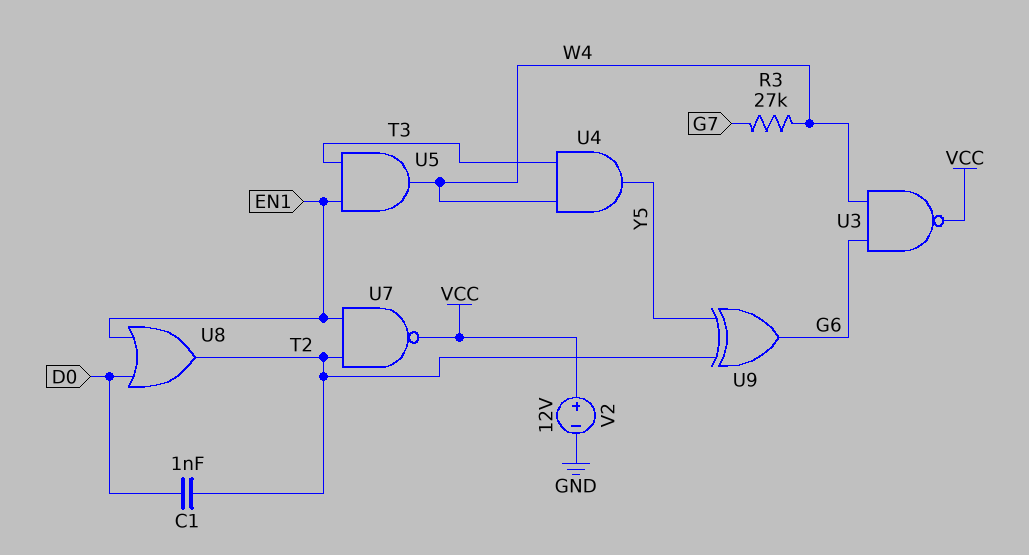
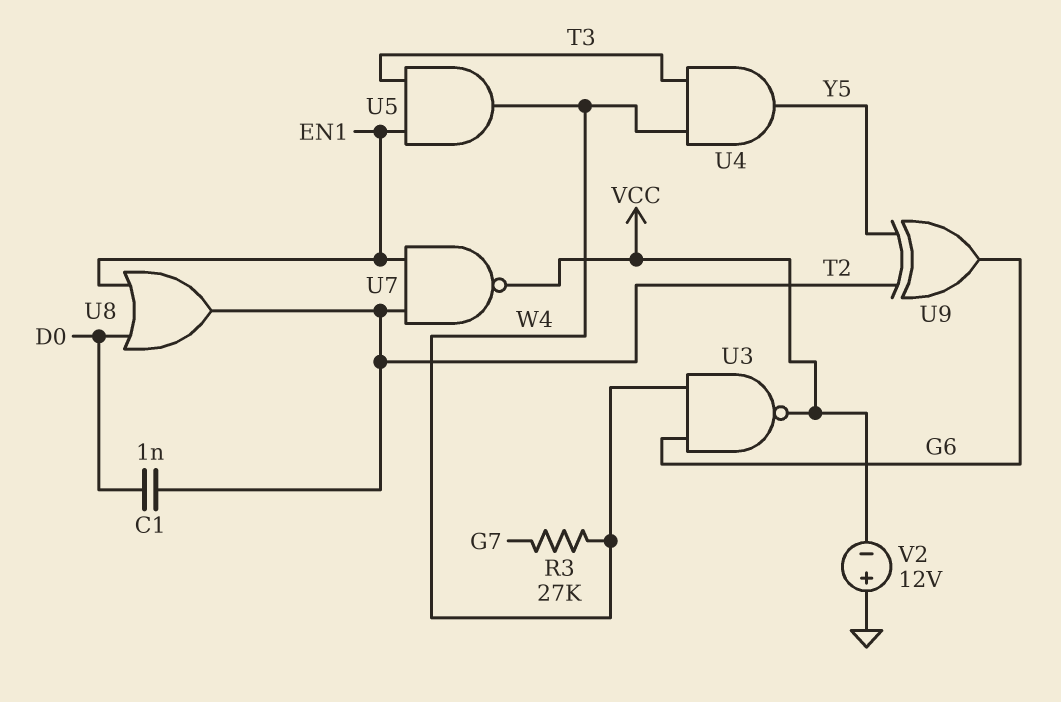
V2: 12V (plus VCC, minus GND) -> 12V (plus GND, minus VCC)

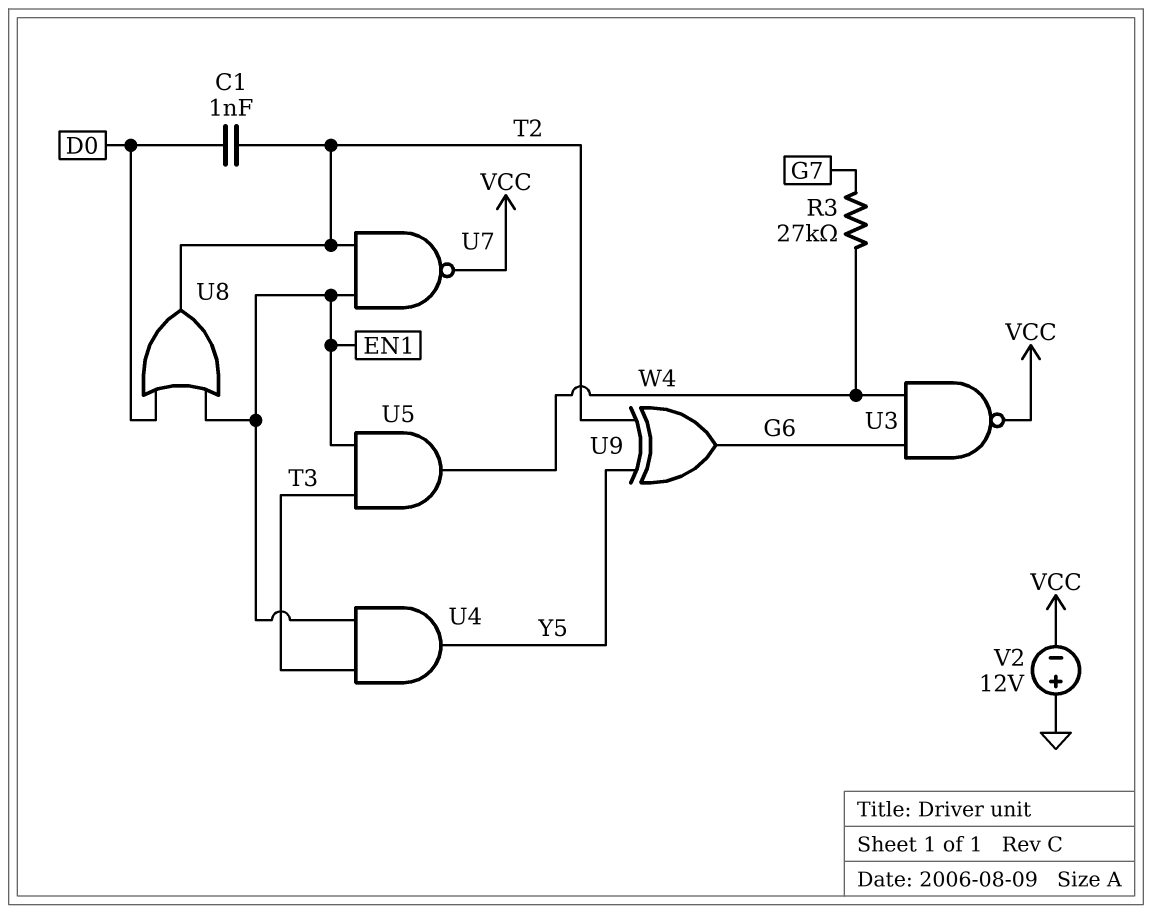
U4: AND (in T3, in W4, out Y5) -> AND (in EN1, in T3, out Y5)

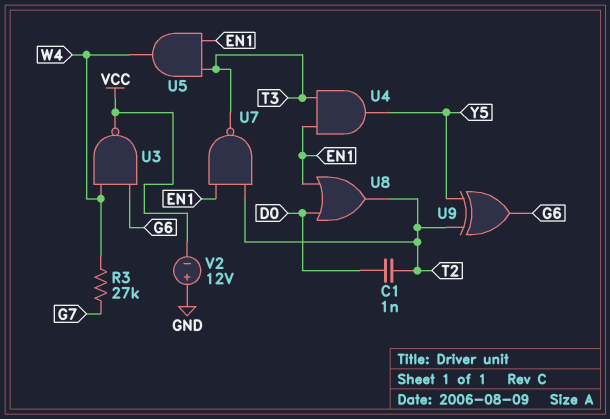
U7: NAND (in EN1, in T2, out VCC) -> NAND (in EN1, in T2, out T3)

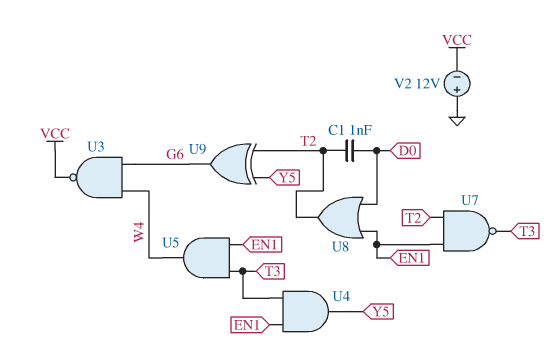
R3: 27k (G7, W4) -> none

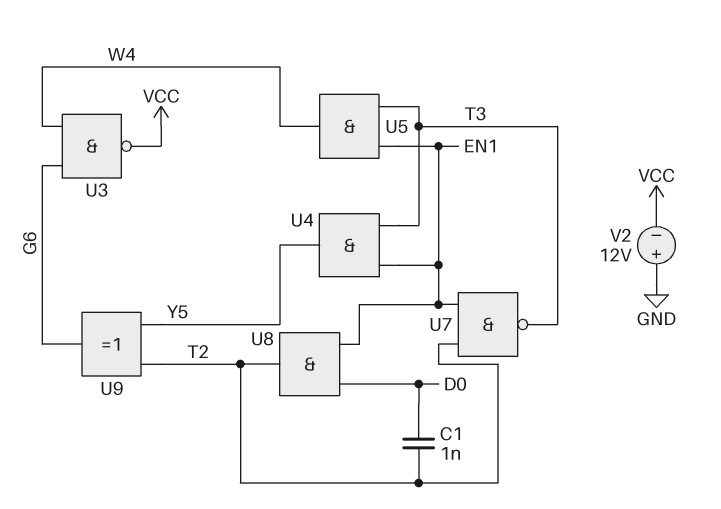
U8: OR (in D0, in EN1, out T2) -> AND (in D0, in EN1, out T2)

